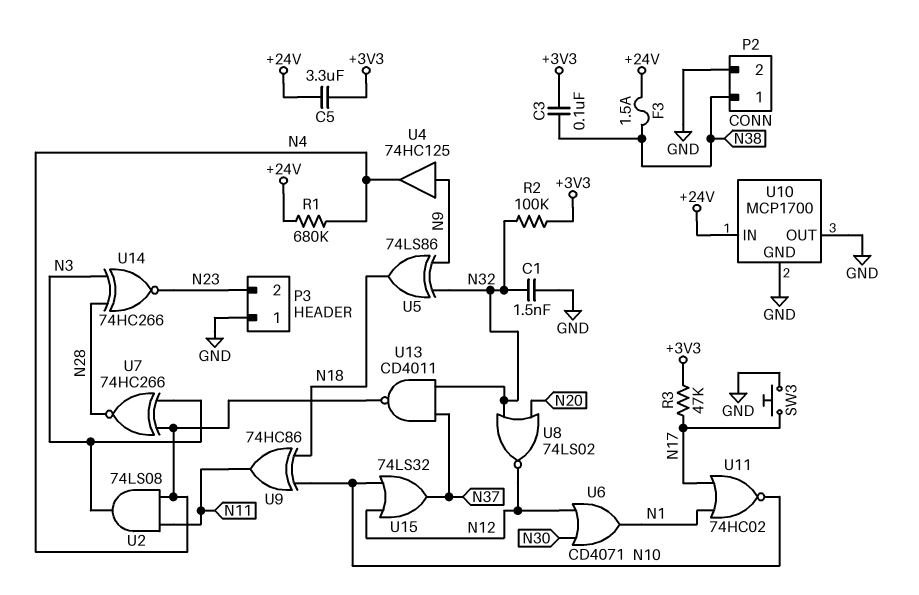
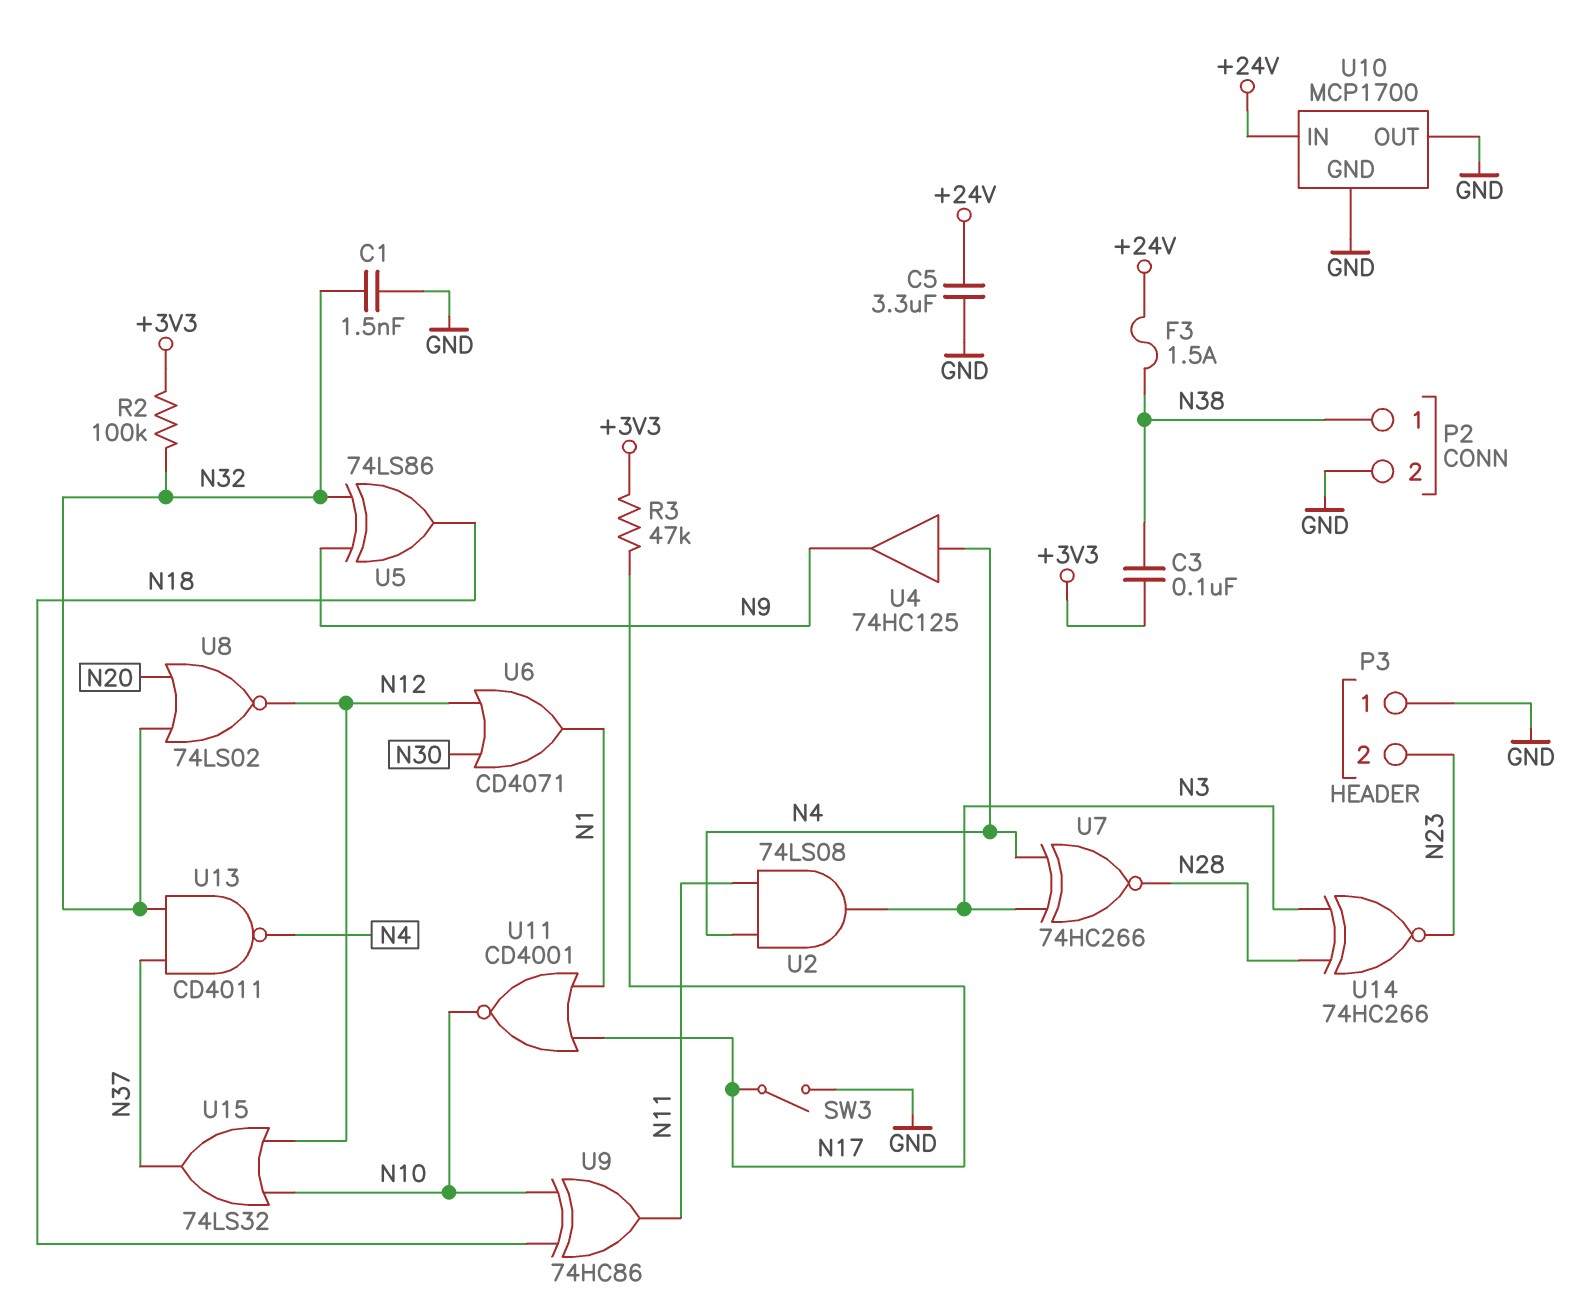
C5: 3.3uF (+3V3, +24V) -> 3.3uF (+24V, GND)
R1: 680k (+24V, N4) -> none
SW3: button (GND, N17) -> switch (GND, N17)
U4: buffer 74HC125 (in N9, out N4) -> buffer 74HC125 (in N4, out N9)
U11: NOR 74HC02 (in N1, in N17, out N10) -> NOR CD4001 (in N1, in N17, out N10)

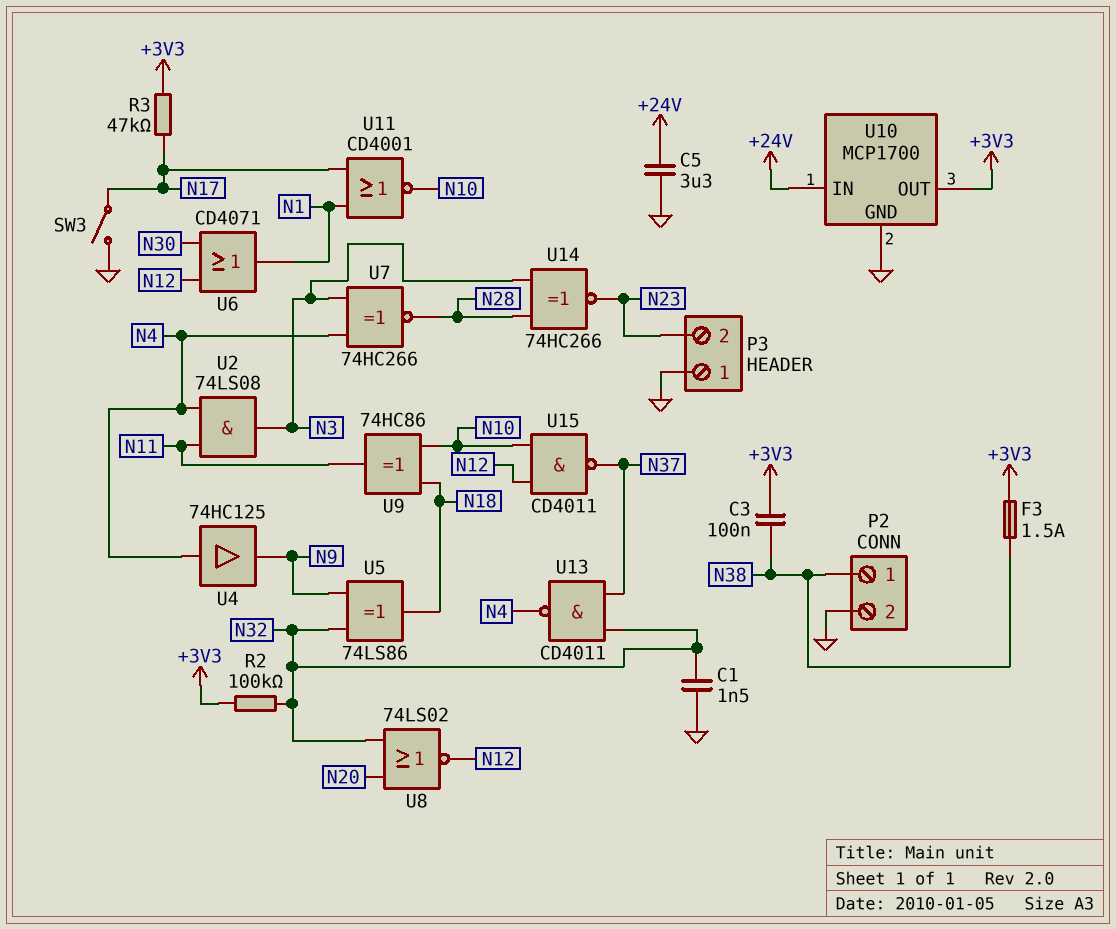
F3: 1.5A (+24V, N38) -> 1.5A (+3V3, N38)
U10 pin OUT: GND -> +3V3
U15: OR 74LS32 (in N10, in N12, out N37) -> NAND CD4011 (in N10, in N12, out N37)

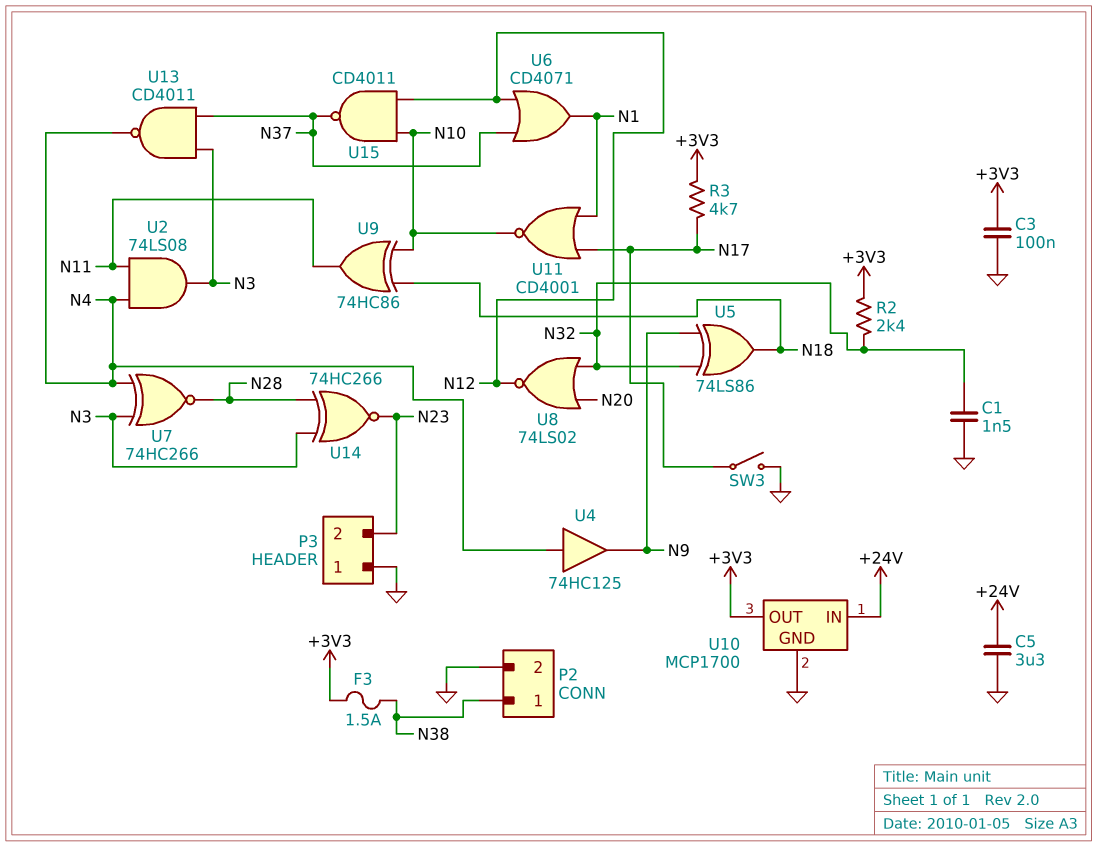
C3: 100nF (+3V3, N38) -> 100nF (+3V3, GND)
R2: 100k (+3V3, N32) -> 2.4k (+3V3, N32)
R3: 47k (+3V3, N17) -> 4.7k (+3V3, N17)
U6: OR CD4071 (in N12, in N30, out N1) -> OR CD4071 (in N12, in N37, out N1)
U13: NAND CD4011 (in N32, in N37, out N4) -> NAND CD4011 (in N3, in N37, out N4)

